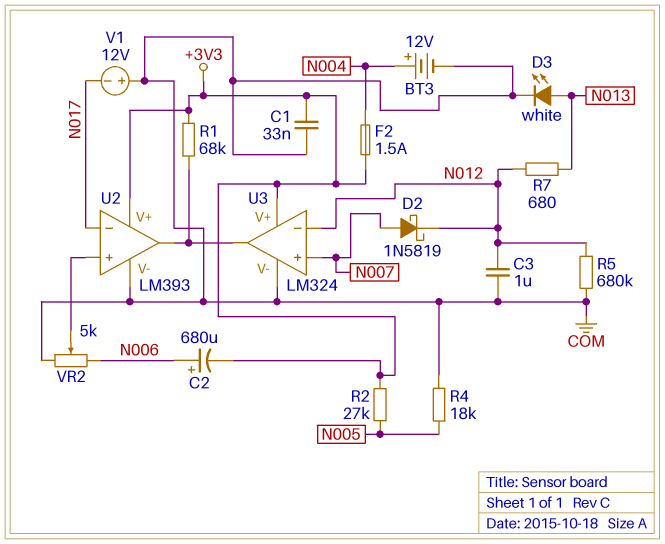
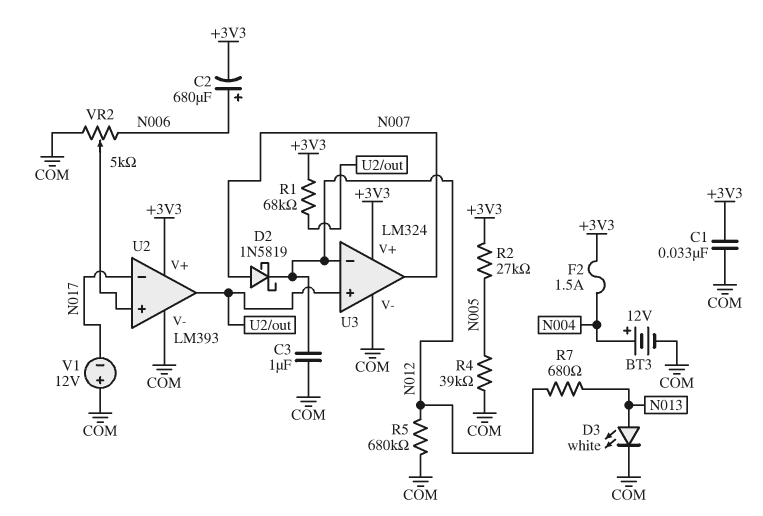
R4: 18k (COM, N005) -> 39k (COM, N005)
U3 pin in+: N007 -> U2/out
U3 pin out: U2/out -> N007

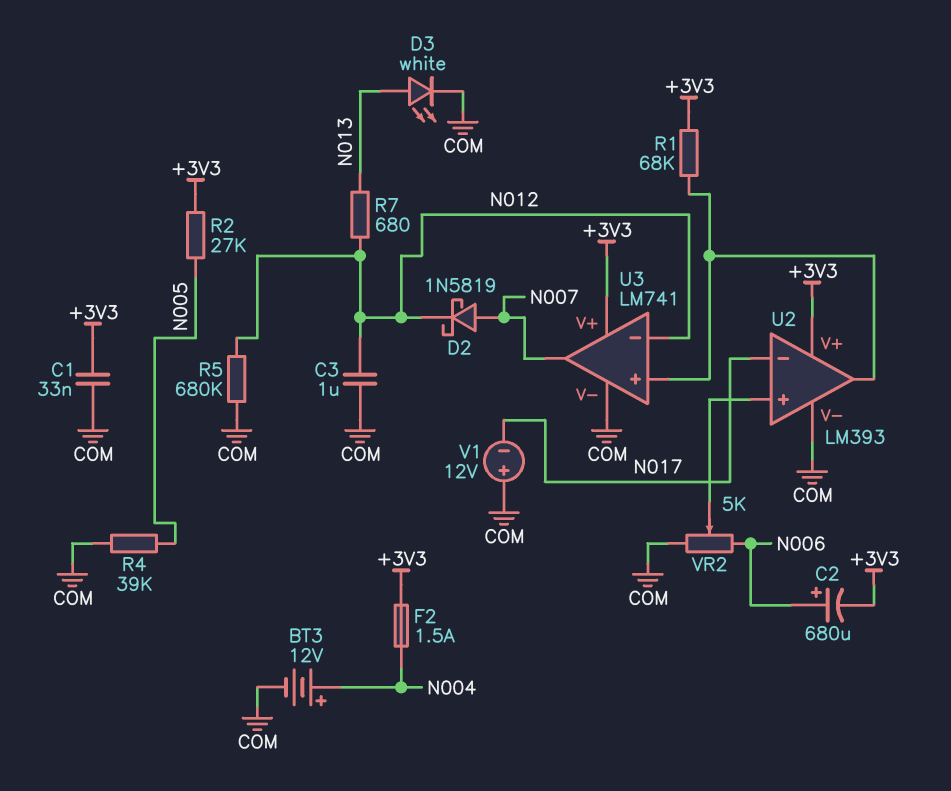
U3: LM324 -> LM741

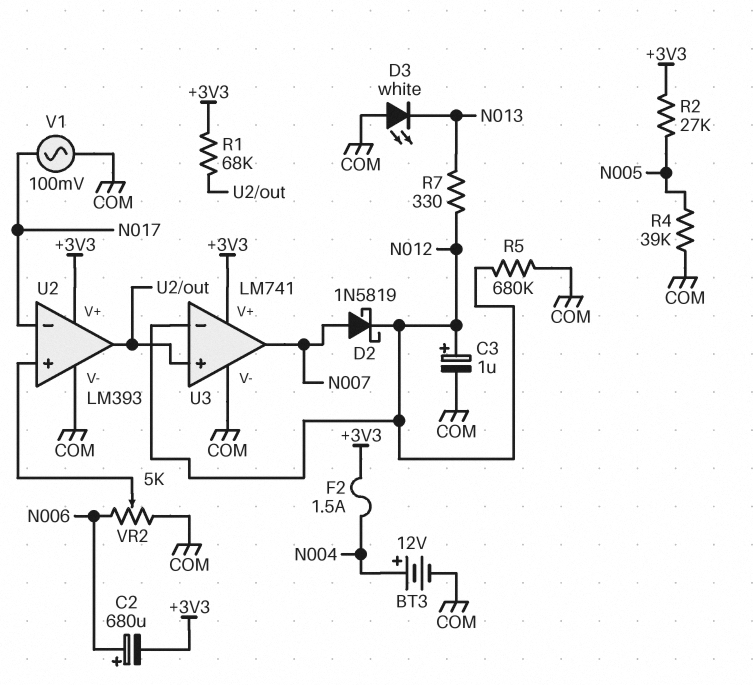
C1: 33nF (+3V3, COM) -> none
C3: 1uF (COM, N012) -> 1uF (plus N012, minus COM)
D3: LED white (A N013, K COM) -> LED white (A COM, K N013)
R7: 680 (N012, N013) -> 330 (N012, N013)
V1: 12V (plus COM, minus N017) -> AC 100mV (COM, N017)

